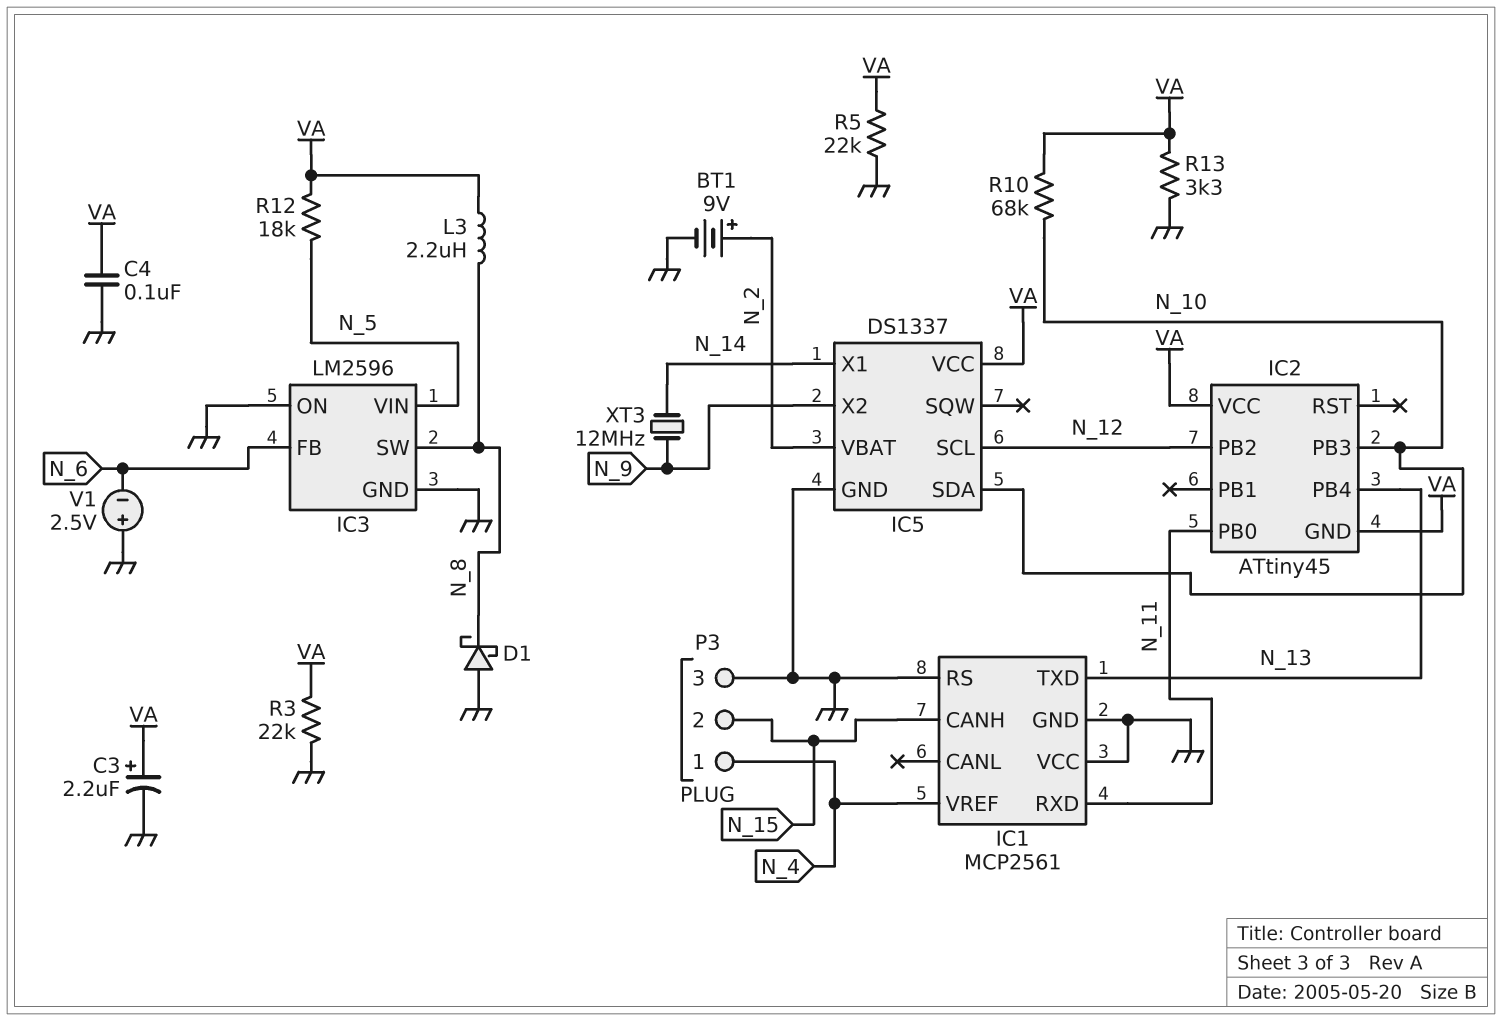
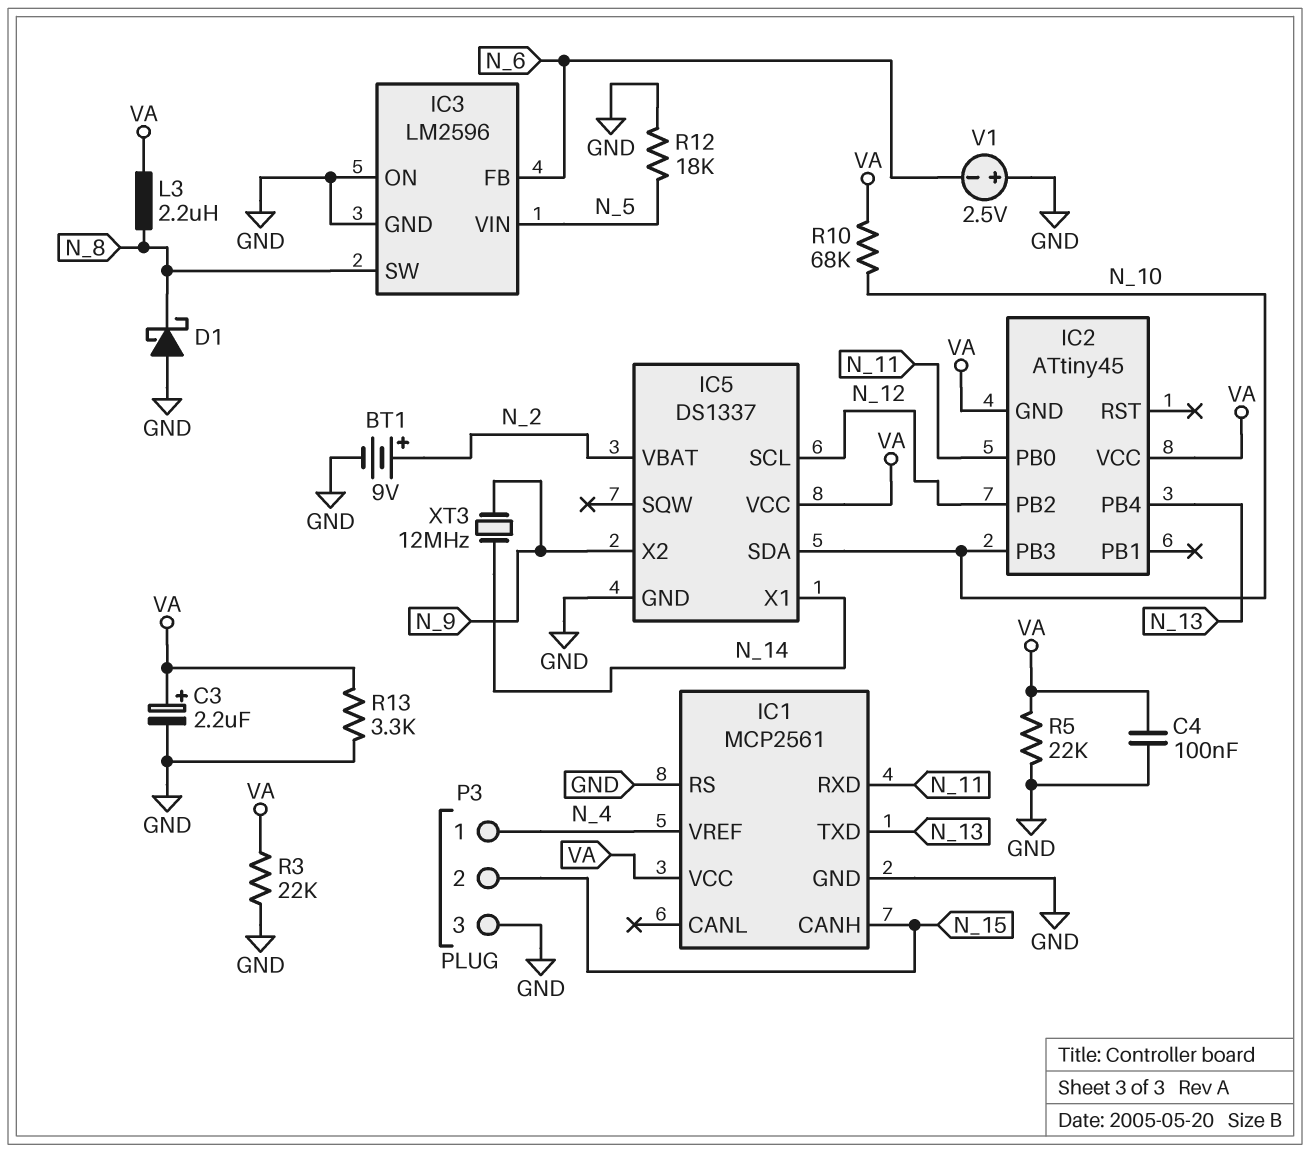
IC1 pin VCC: GND -> VA
R12: 18k (N_5, VA) -> 18k (GND, N_5)

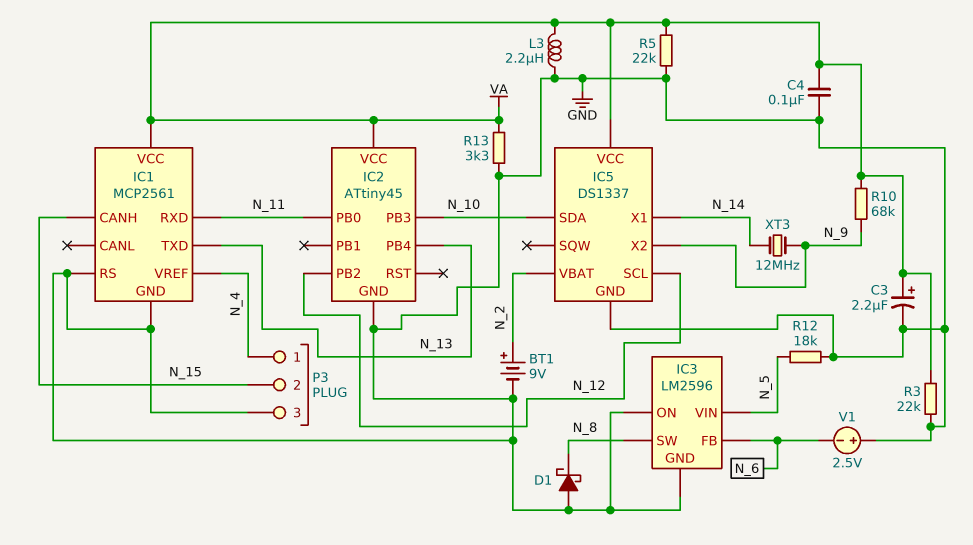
IC2 pin GND: VA -> GND
L3: 2.2uH (N_8, VA) -> 2.2uH (GND, VA)
R10: 68k (N_10, VA) -> 68k (N_9, VA)

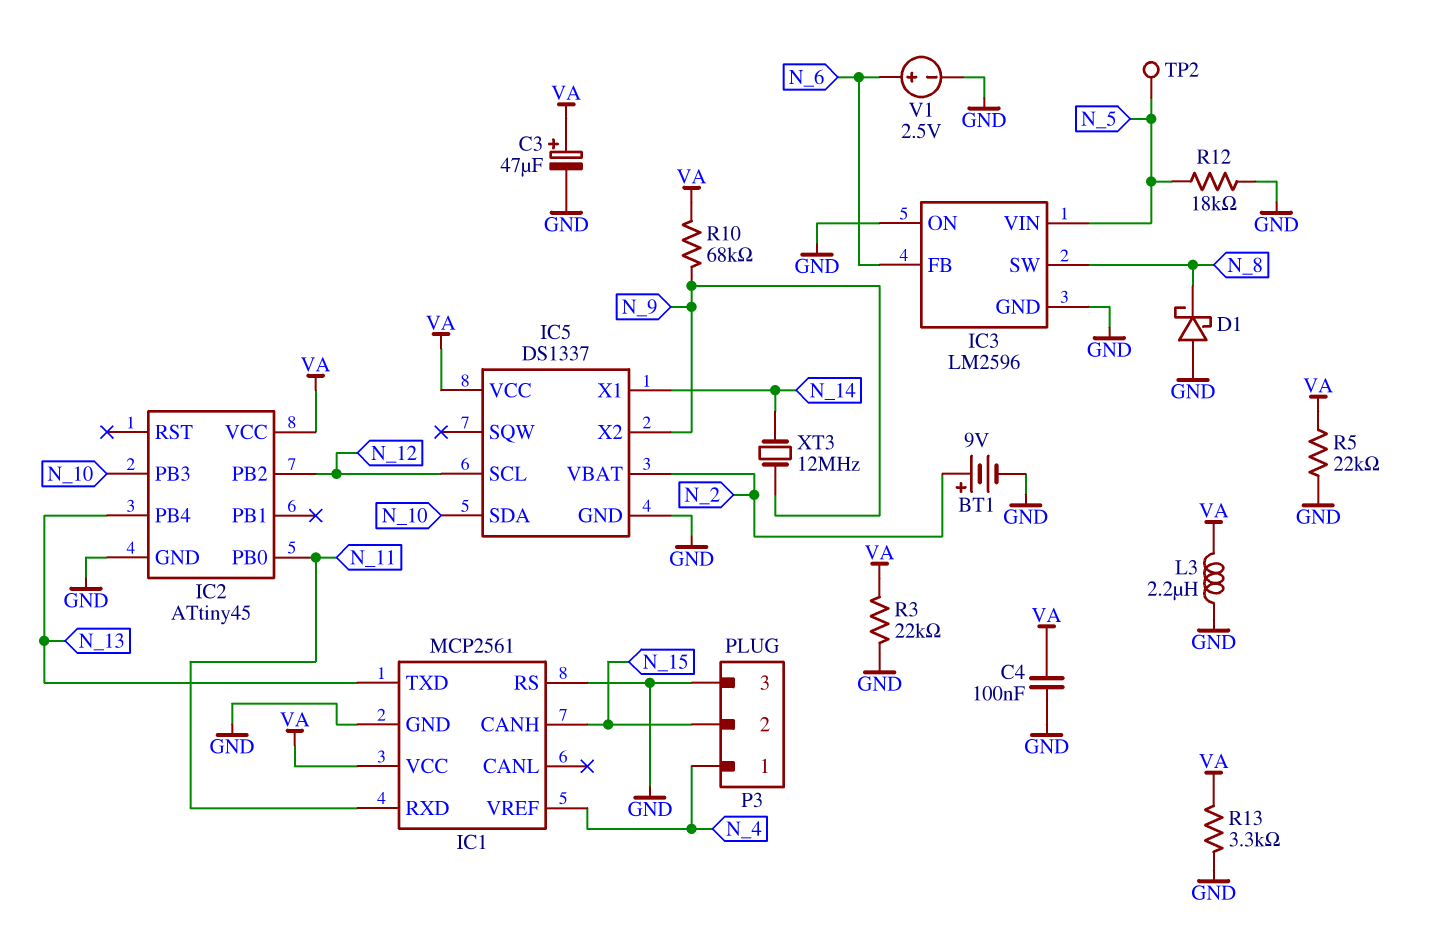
C3: 2.2uF (plus VA, minus GND) -> 47uF (plus VA, minus GND)
TP2: none -> test point (N_5)
V1: 2.5V (plus GND, minus N_6) -> 2.5V (plus N_6, minus GND)

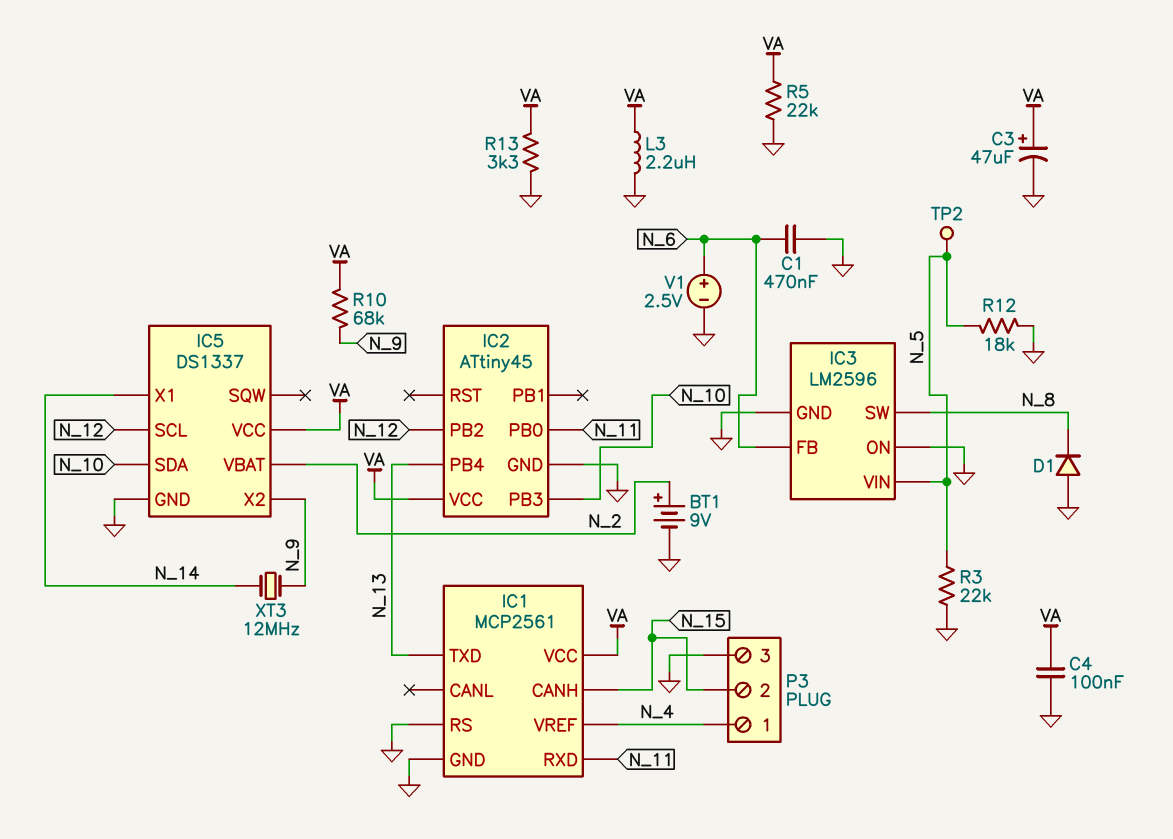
C1: none -> 470nF (GND, N_6)
D1: schottky (A GND, K N_8) -> diode (A GND, K N_8)
R3: 22k (GND, VA) -> 22k (GND, N_5)

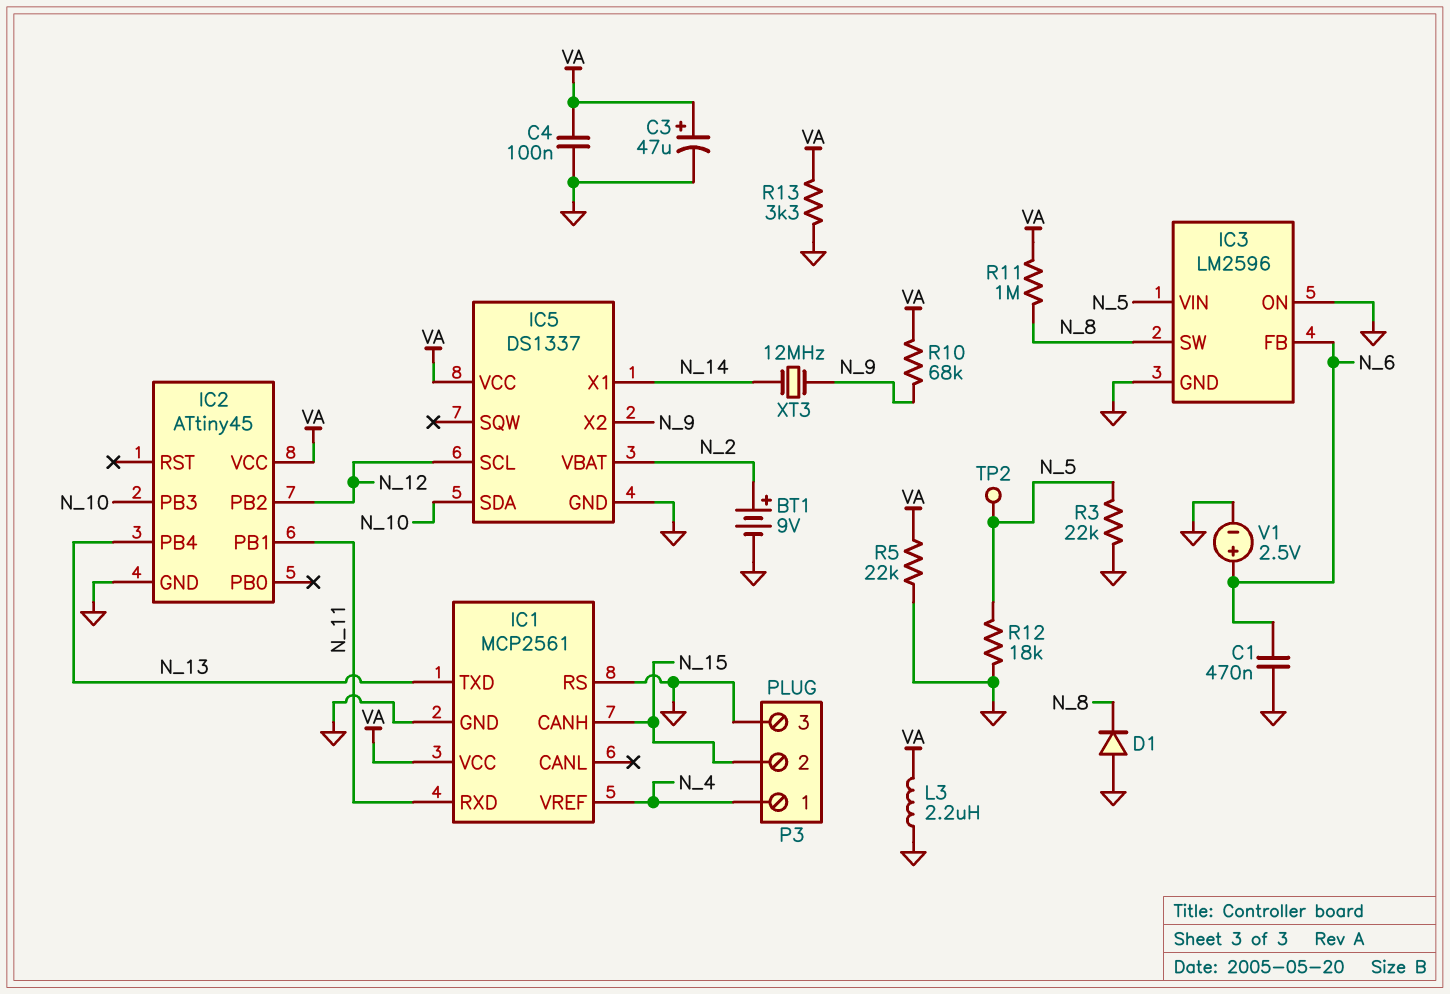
IC2 pin PB0: N_11 -> none
IC2 pin PB1: none -> N_11
R11: none -> 1M (N_8, VA)

